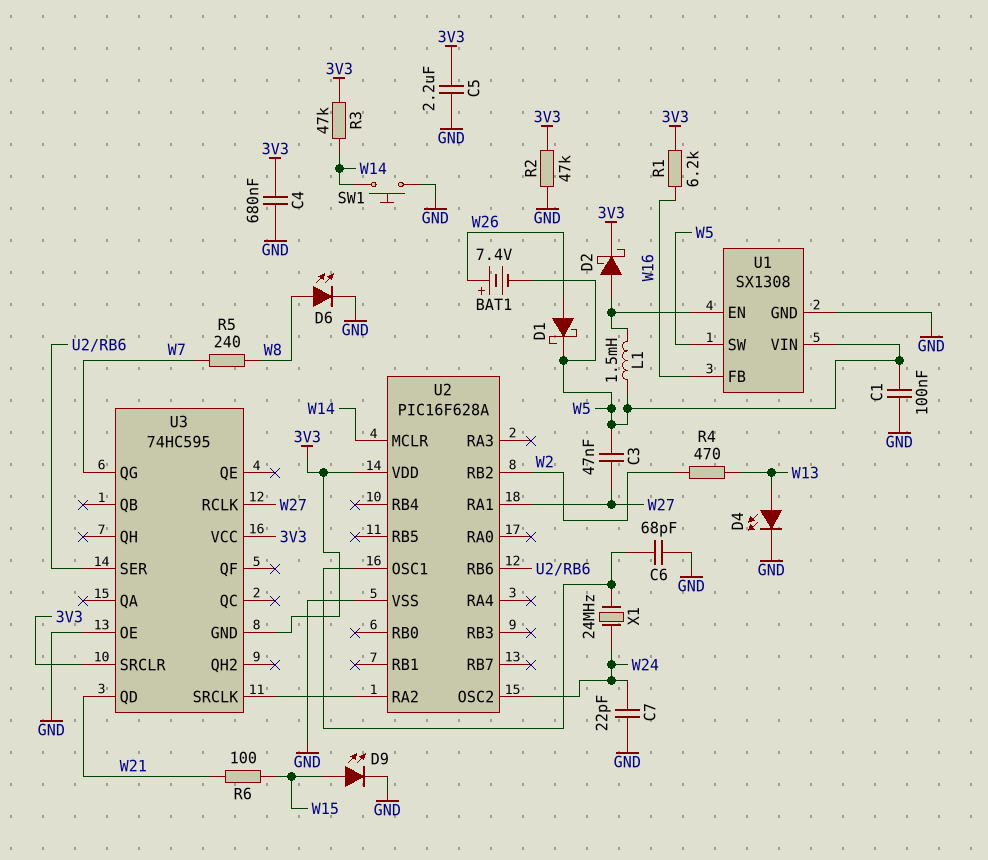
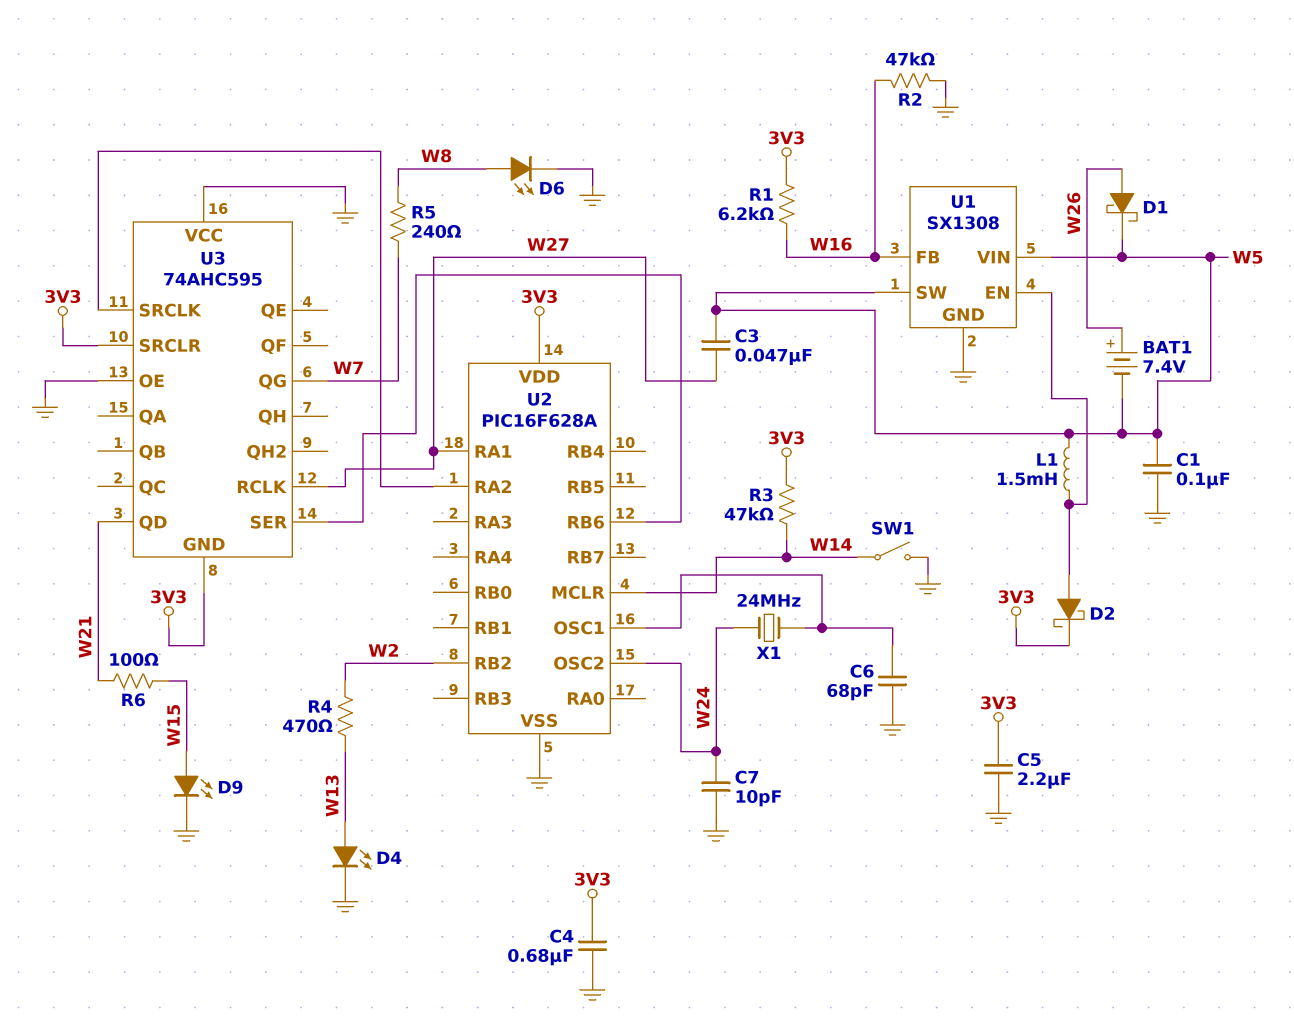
C7: 22pF (GND, W24) -> 10pF (GND, W24)
R2: 47k (3V3, GND) -> 47k (GND, W16)
SW1: button (GND, W14) -> switch (GND, W14)
U3: 74HC595 -> 74AHC595
U3 pin VCC: 3V3 -> GND

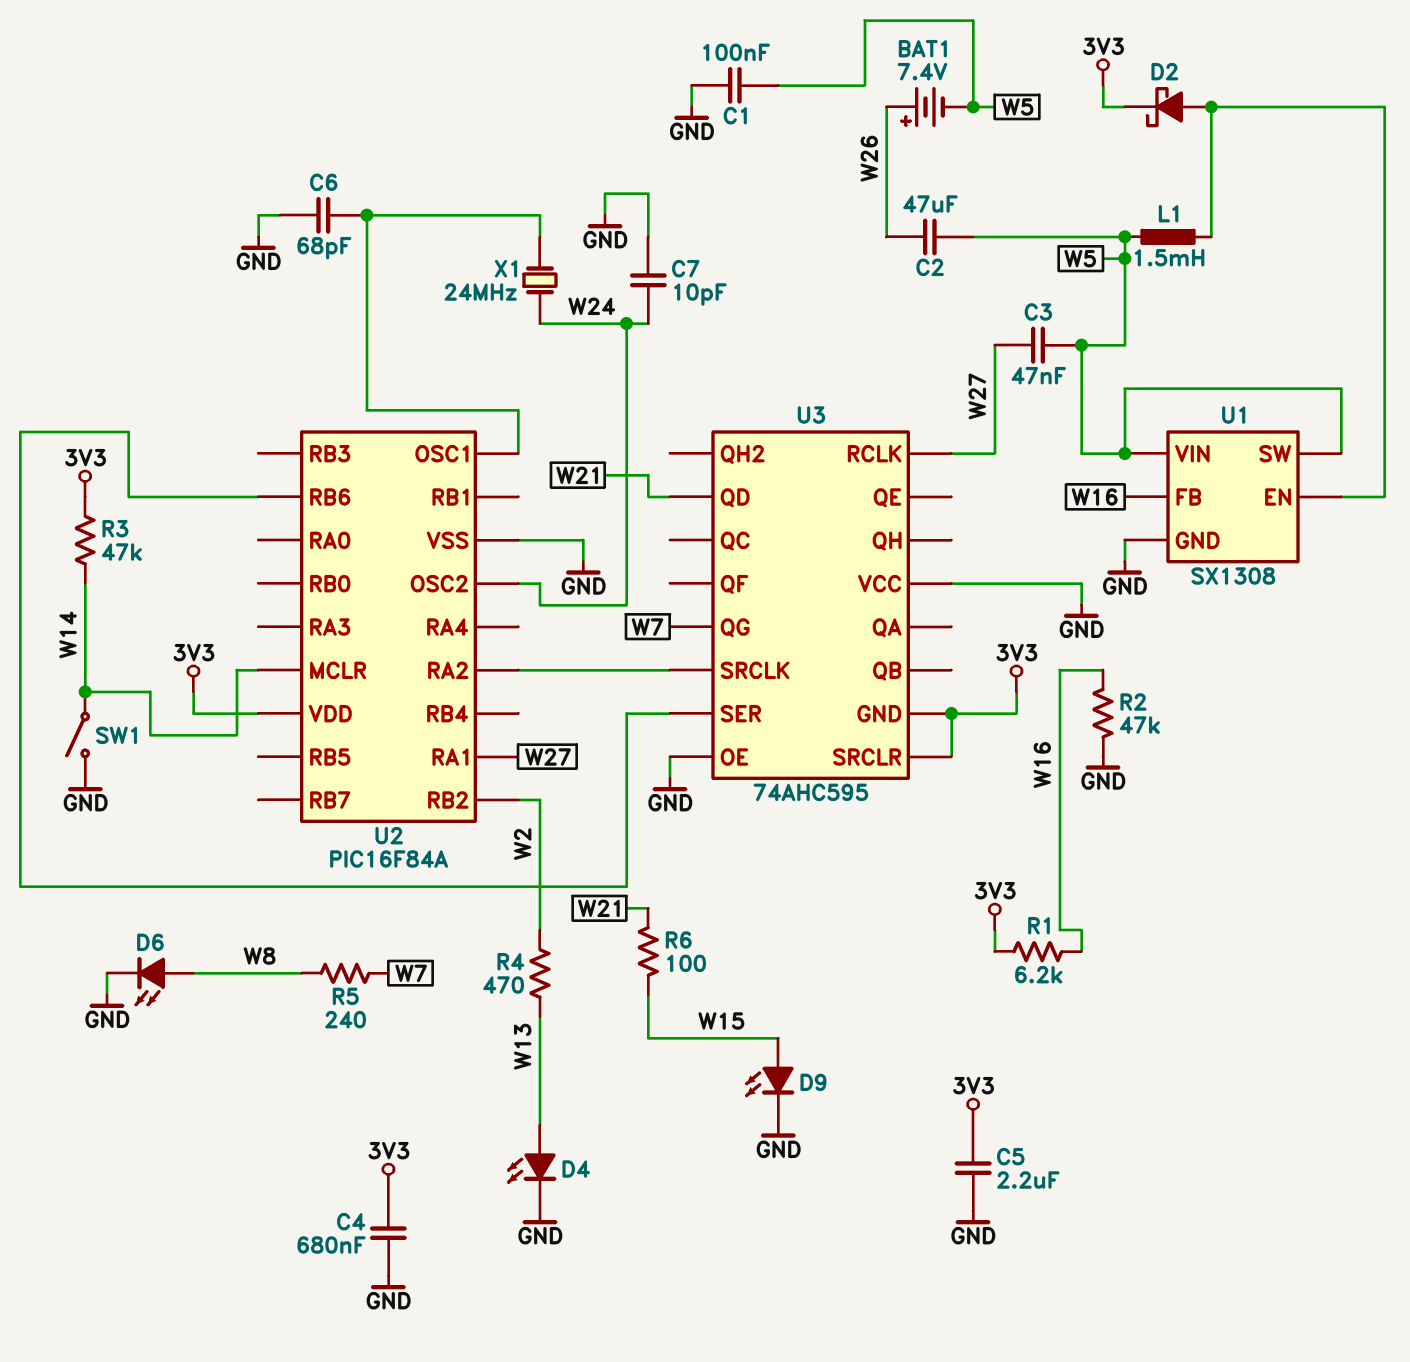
C2: none -> 47uF (W5, W26)
D1: schottky (A W26, K W5) -> none
U2: PIC16F628A -> PIC16F84A

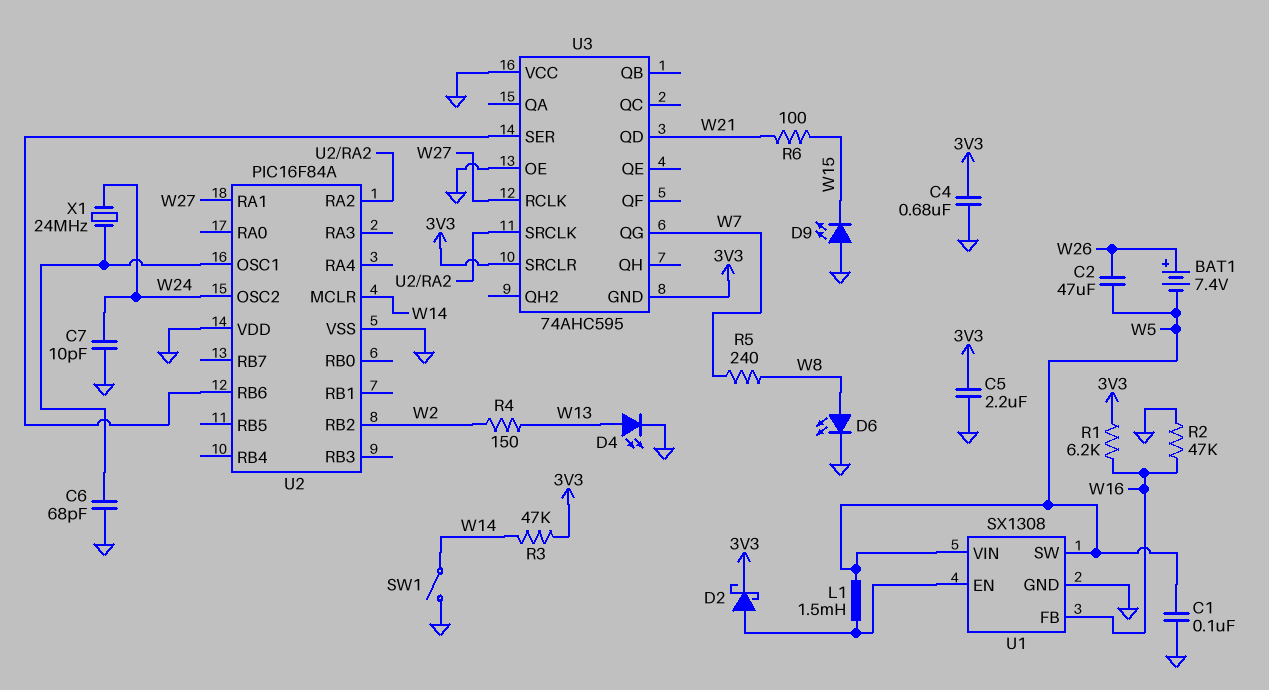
C3: 47nF (W5, W27) -> none
D9: LED (A W15, K GND) -> LED (A GND, K W15)
R4: 470 (W2, W13) -> 150 (W2, W13)
U2 pin VDD: 3V3 -> GND

